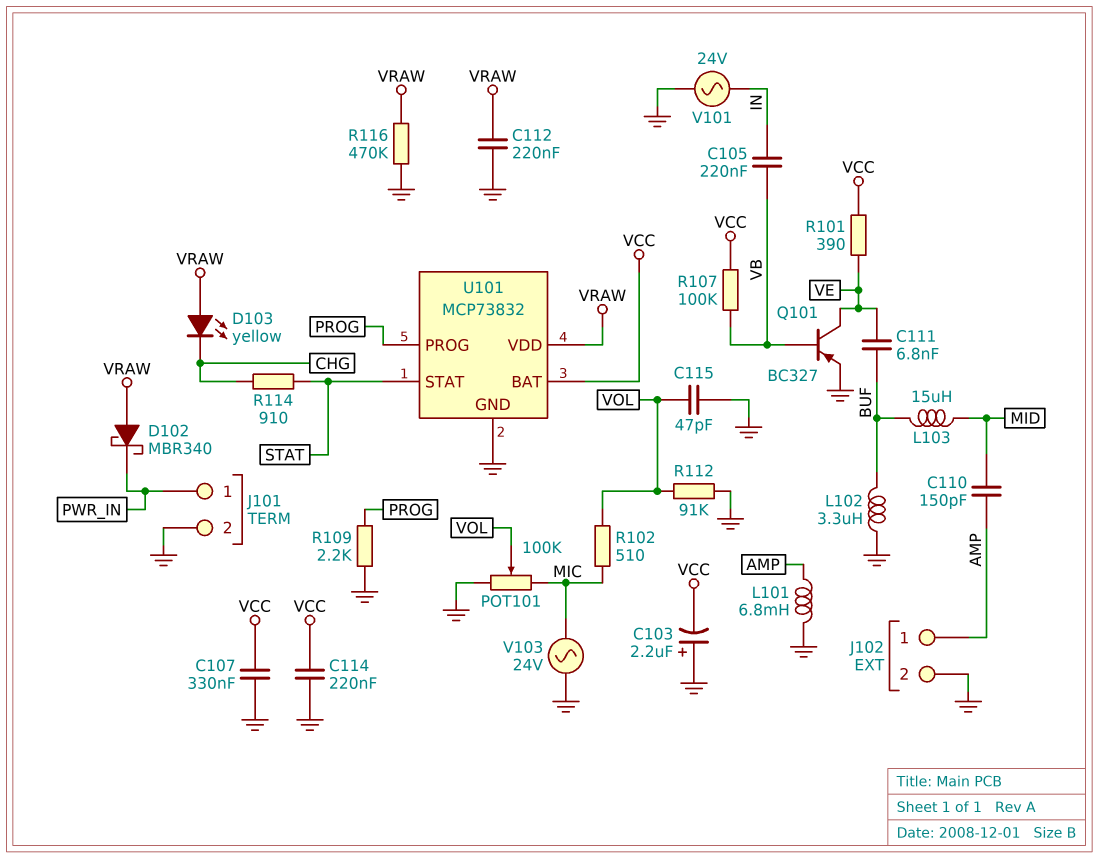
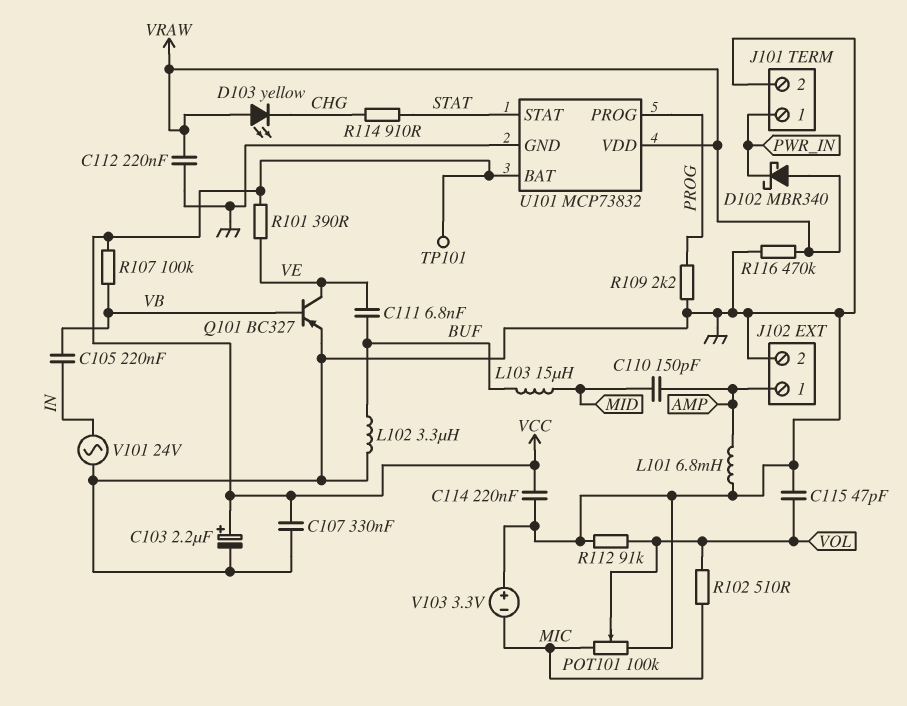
C103: 2.2uF (plus GND, minus VCC) -> 2.2uF (plus VCC, minus GND)
TP101: none -> test point (VCC)
V103: AC 24V (GND, MIC) -> 3.3V (plus GND, minus MIC)

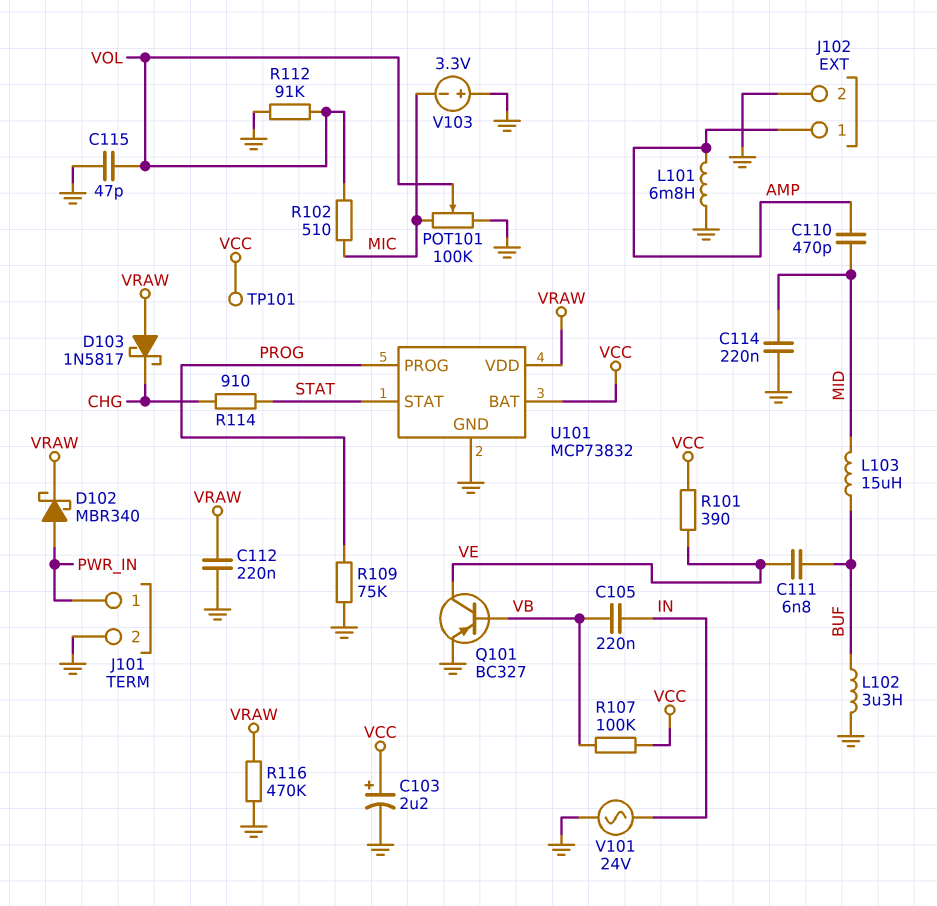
C107: 330nF (GND, VCC) -> none
C110: 150pF (AMP, MID) -> 470pF (AMP, MID)
C114: 220nF (GND, VCC) -> 220nF (GND, MID)
D102: schottky MBR340 (A VRAW, K PWR_IN) -> schottky MBR340 (A PWR_IN, K VRAW)
D103: LED yellow (A VRAW, K CHG) -> schottky 1N5817 (A VRAW, K CHG)
R109: 2.2k (GND, PROG) -> 75k (GND, PROG)

